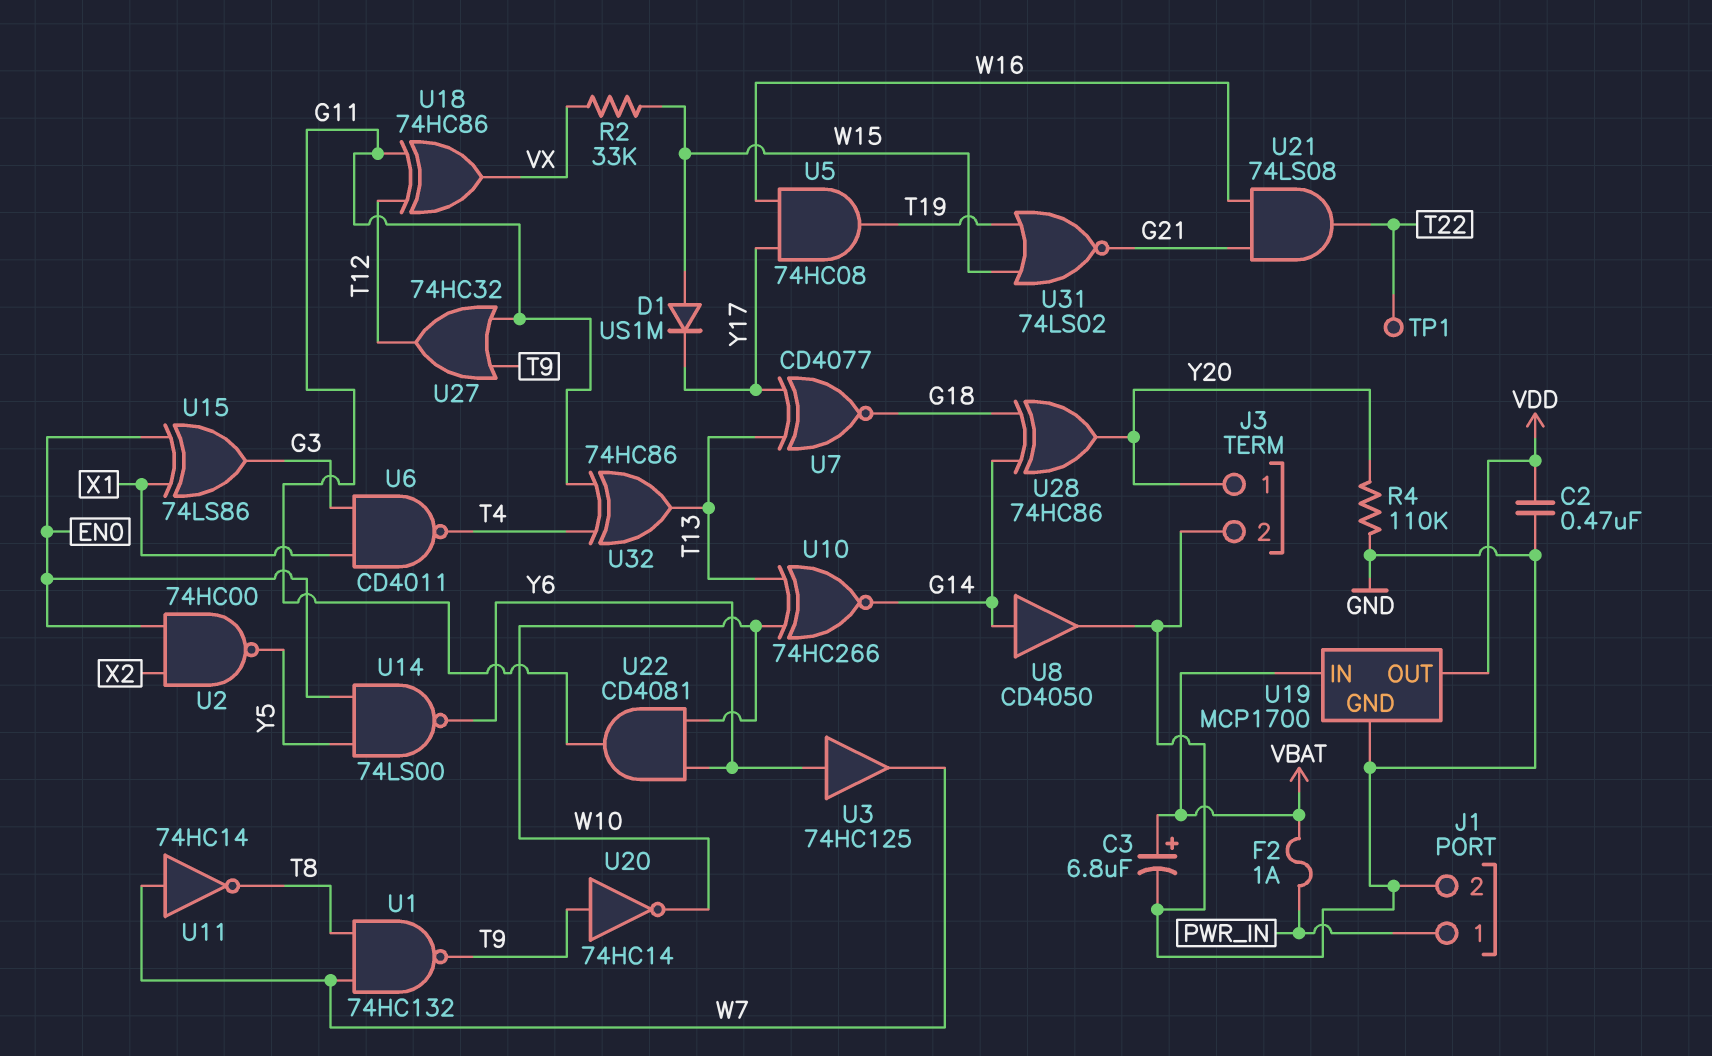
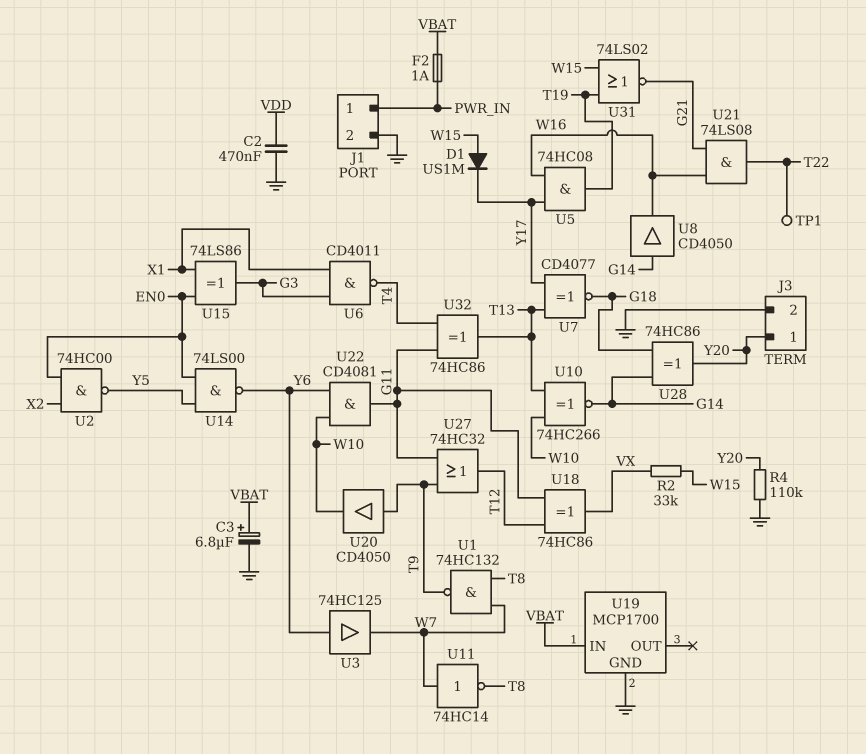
U8: buffer CD4050 (in G14, out GND) -> buffer CD4050 (in G14, out W16)
U19 pin OUT: VDD -> none
U20: NOT 74HC14 (in T9, out W10) -> buffer CD4050 (in T9, out W10)

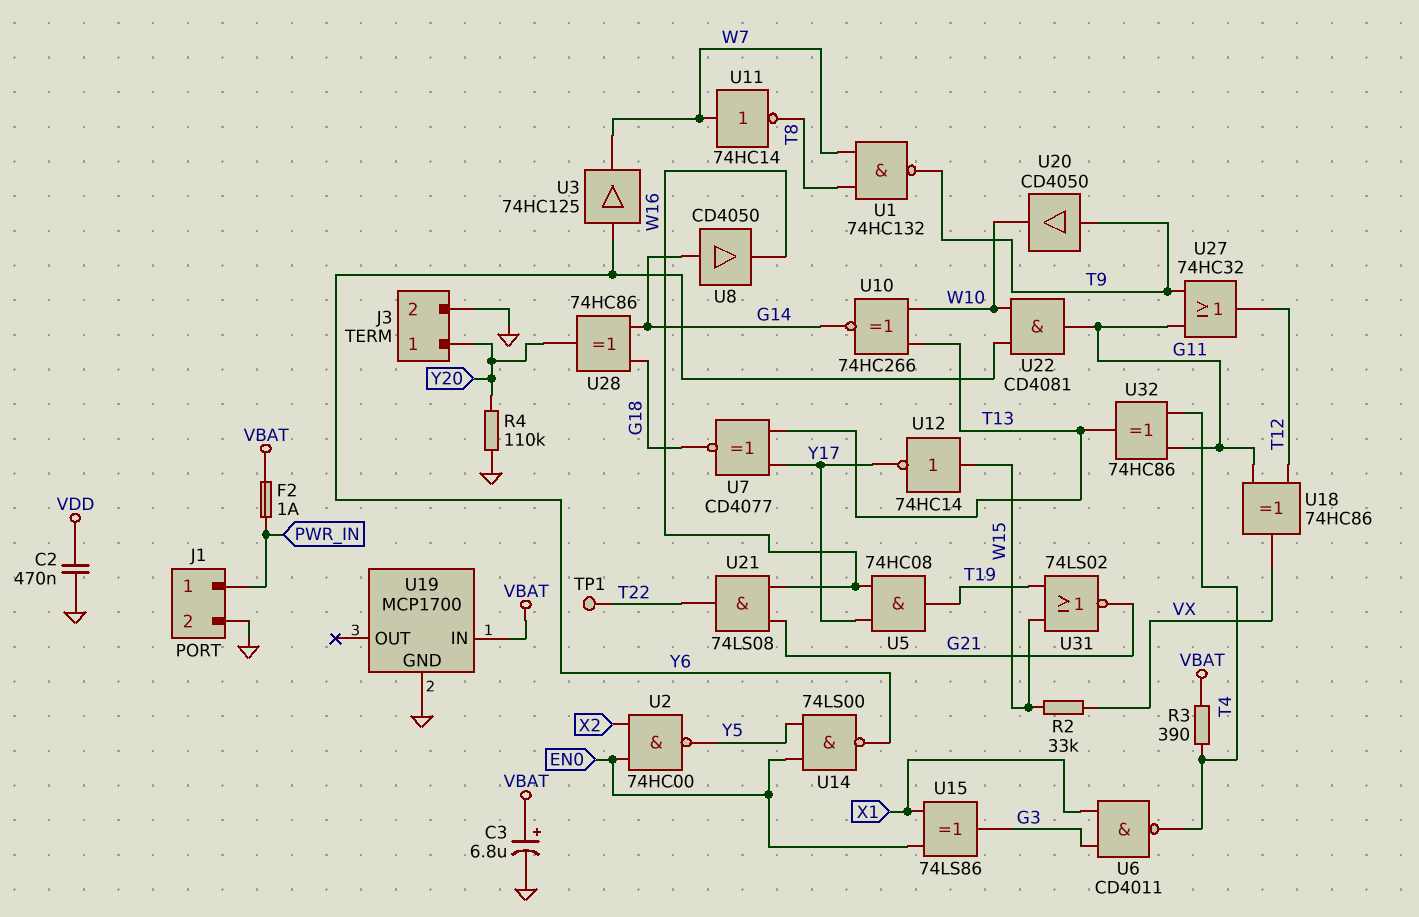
D1: diode US1M (A W15, K Y17) -> none
R3: none -> 390 (T4, VBAT)
U12: none -> NOT 74HC14 (in W15, out Y17)

